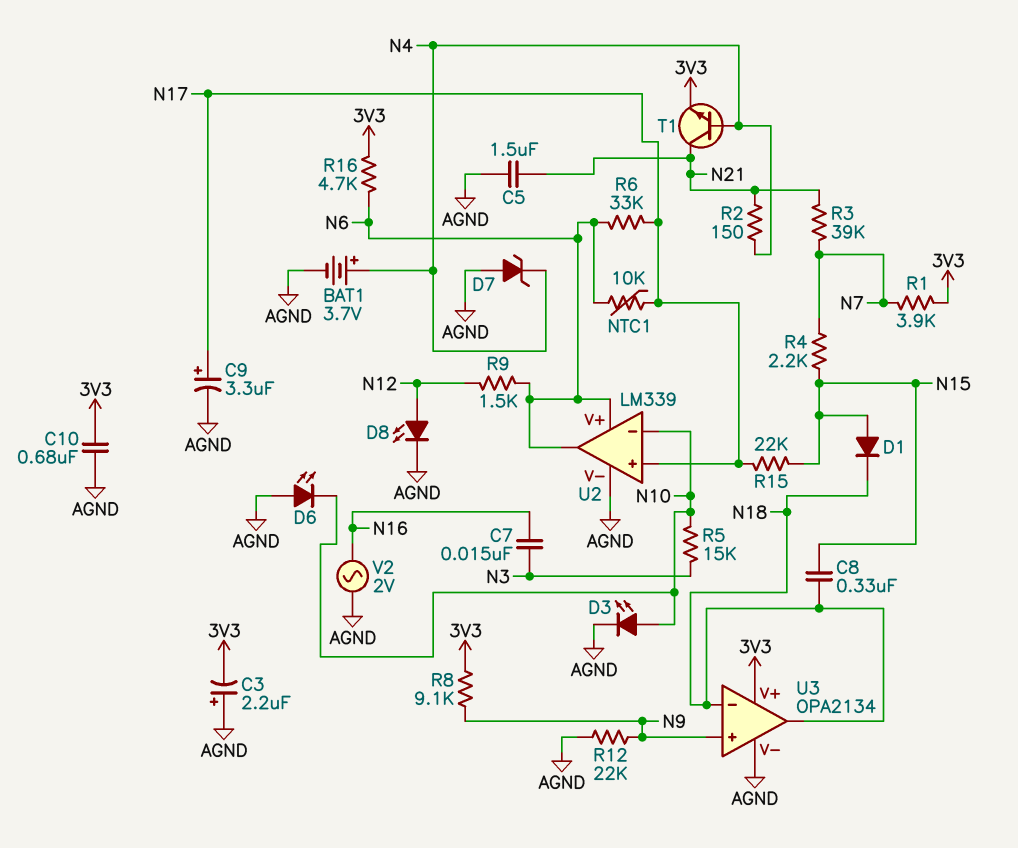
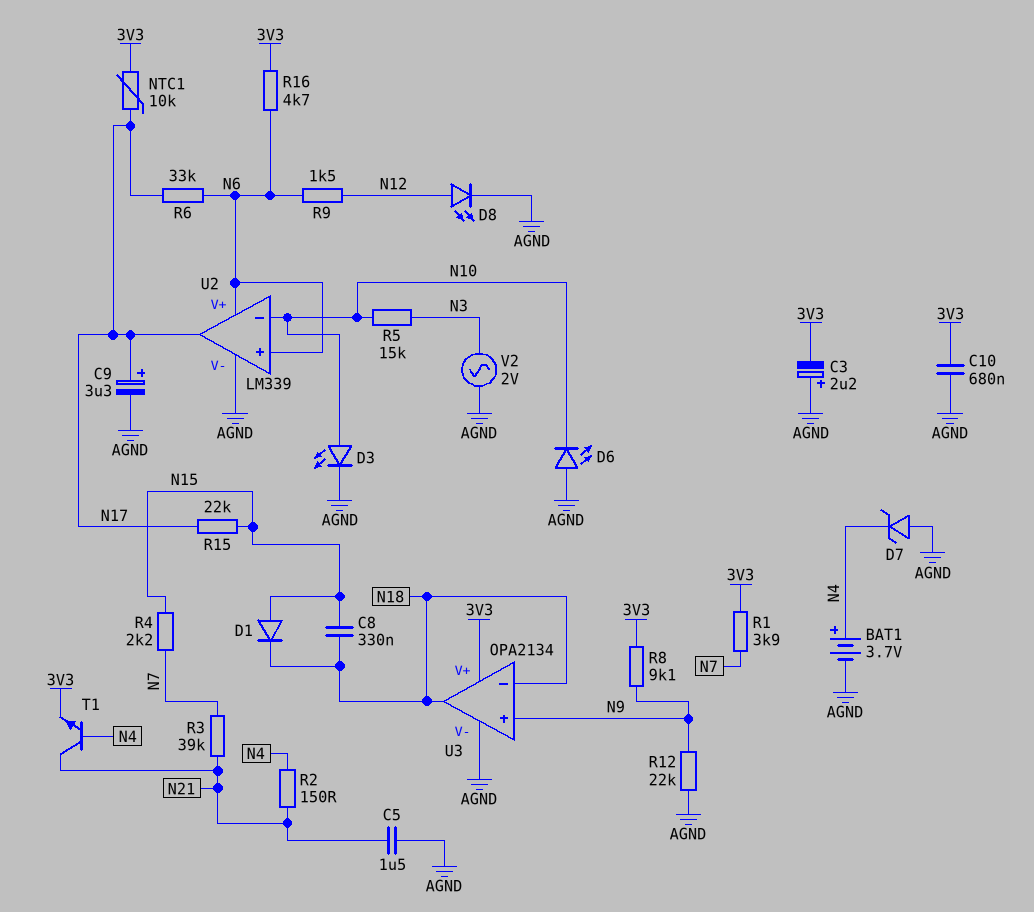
C7: 15nF (N3, N16) -> none
NTC1: 10k (N6, N17) -> 10k (3V3, N17)
U2 pin in+: N17 -> N6
U2 pin out: N6 -> N17
V2: AC 2V (AGND, N16) -> AC 2V (AGND, N3)

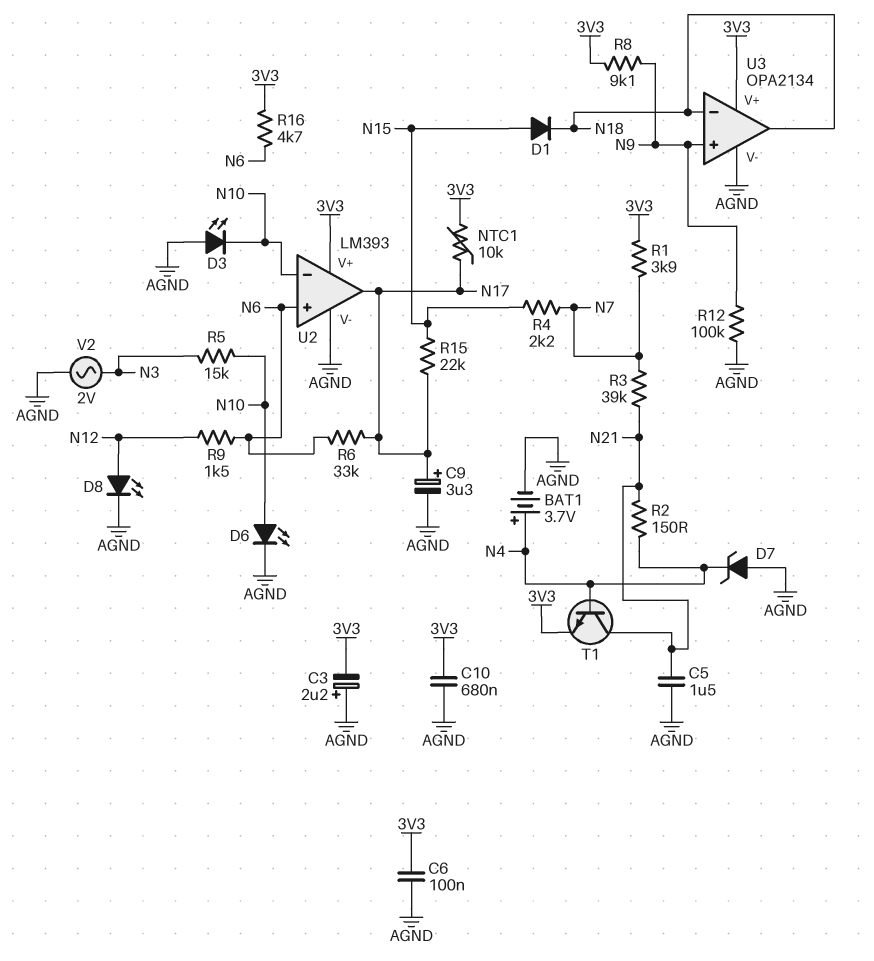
C6: none -> 100nF (3V3, AGND)
C8: 330nF (N15, N18) -> none
D3: LED (A N10, K AGND) -> LED (A AGND, K N10)
D6: LED (A AGND, K N10) -> LED (A N10, K AGND)
R12: 22k (AGND, N9) -> 100k (AGND, N9)
U2: LM339 -> LM393
U2 pin V+: N6 -> 3V3

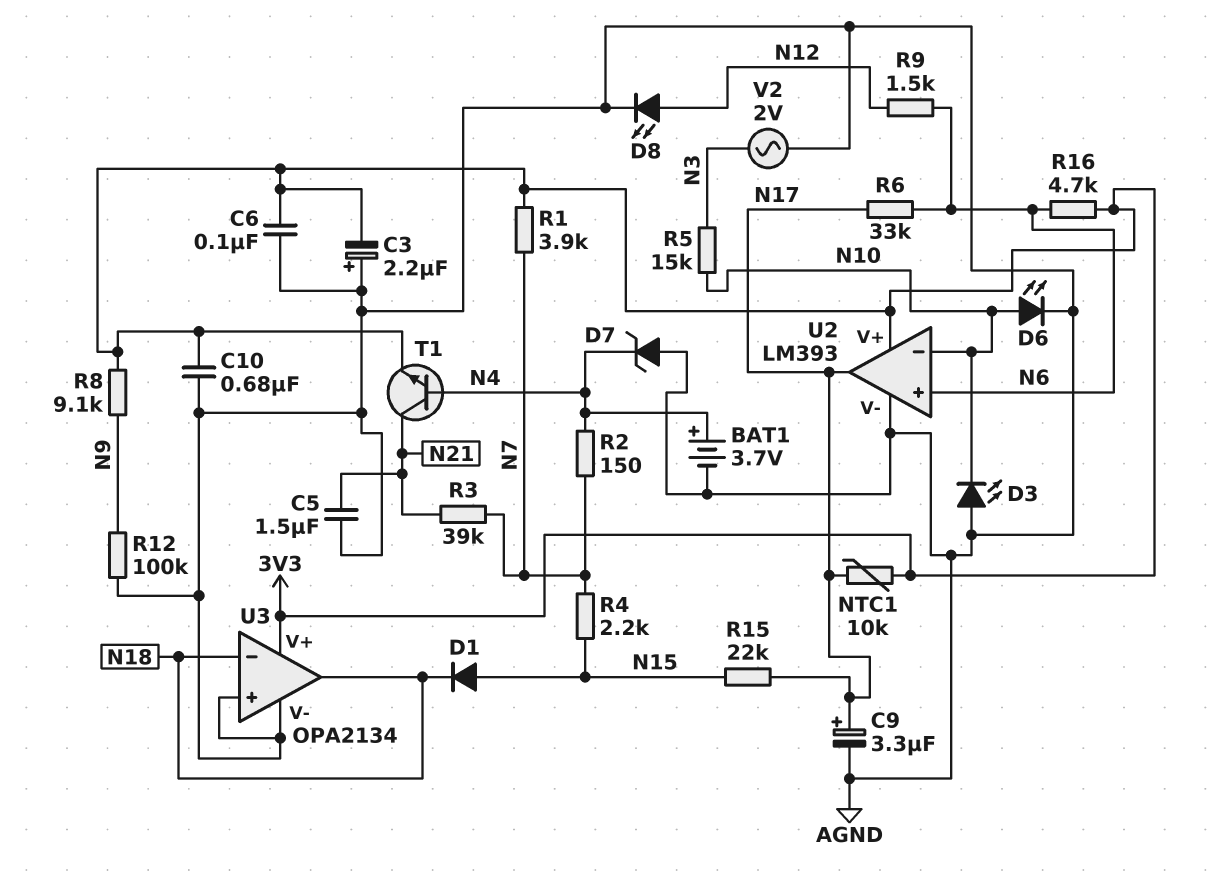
R2: 150 (N4, N21) -> 150 (N4, N7)
U3 pin in+: N9 -> AGND

